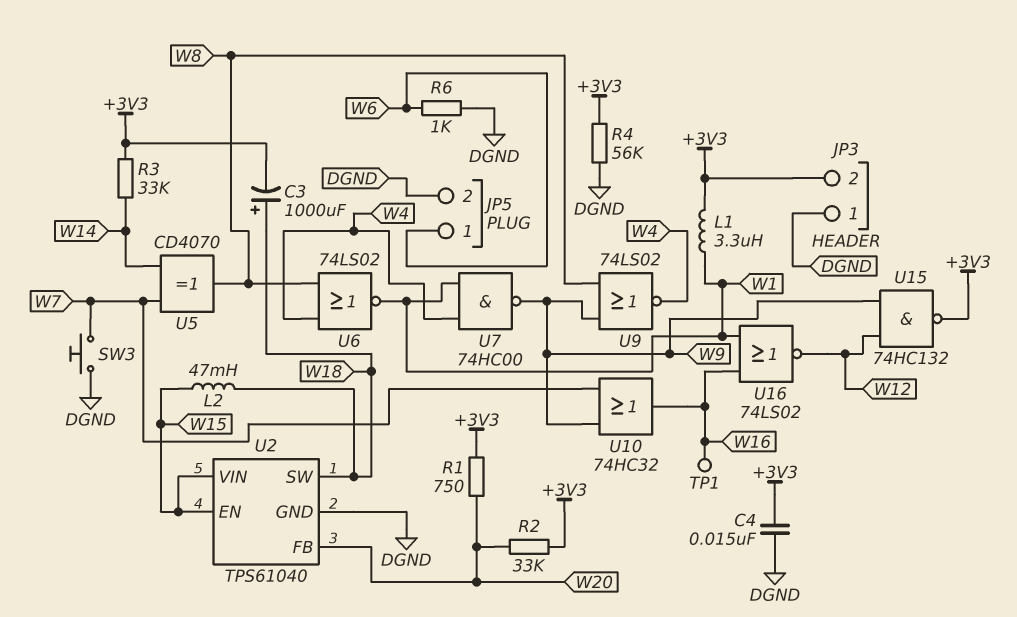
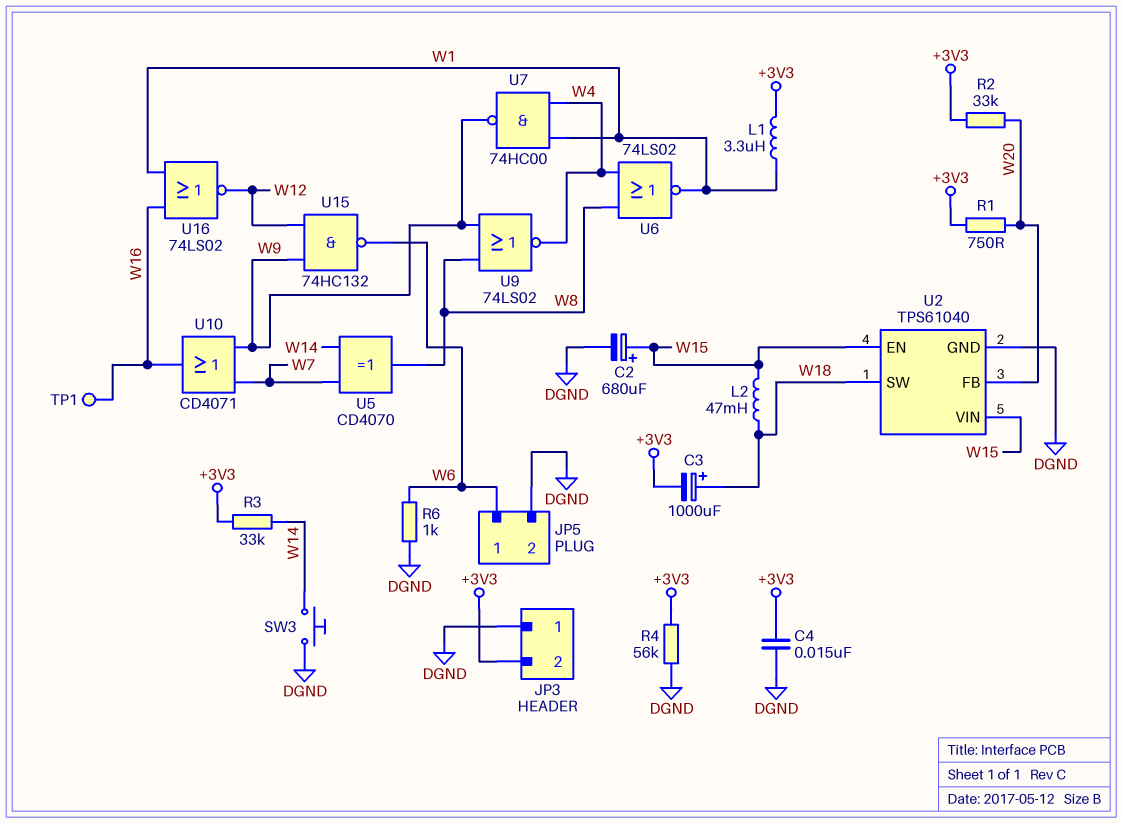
C2: none -> 680uF (plus W15, minus DGND)
SW3: button (DGND, W7) -> button (DGND, W14)
U10: OR 74HC32 (in W7, in W9, out W16) -> OR CD4071 (in W7, in W9, out W16)
U15: NAND 74HC132 (in W9, in W12, out +3V3) -> NAND 74HC132 (in W9, in W12, out W6)

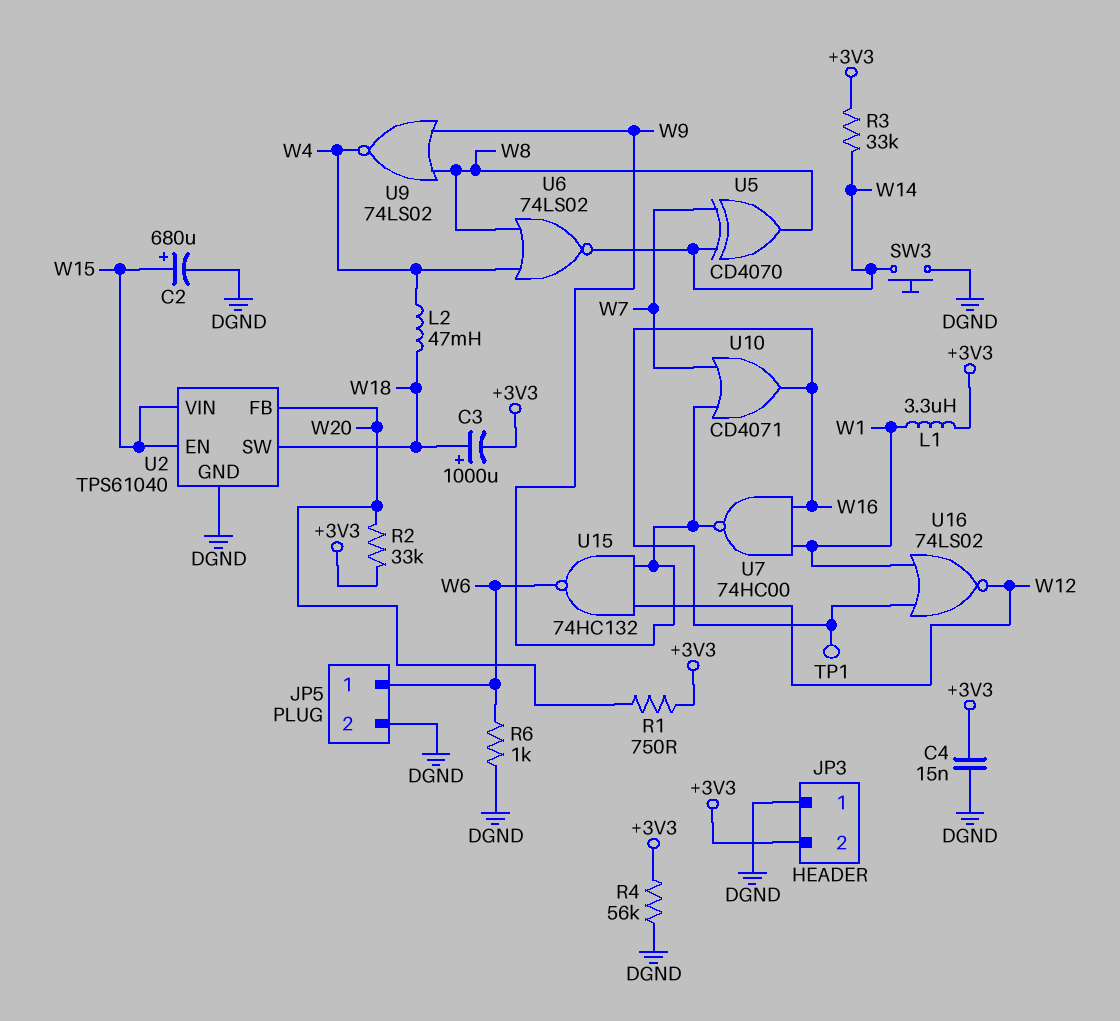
L2: 47mH (W15, W18) -> 47mH (W4, W18)
U6: NOR 74LS02 (in W4, in W8, out W1) -> NOR 74LS02 (in W4, in W8, out W14)
U7: NAND 74HC00 (in W1, in W4, out W9) -> NAND 74HC00 (in W1, in W16, out W9)

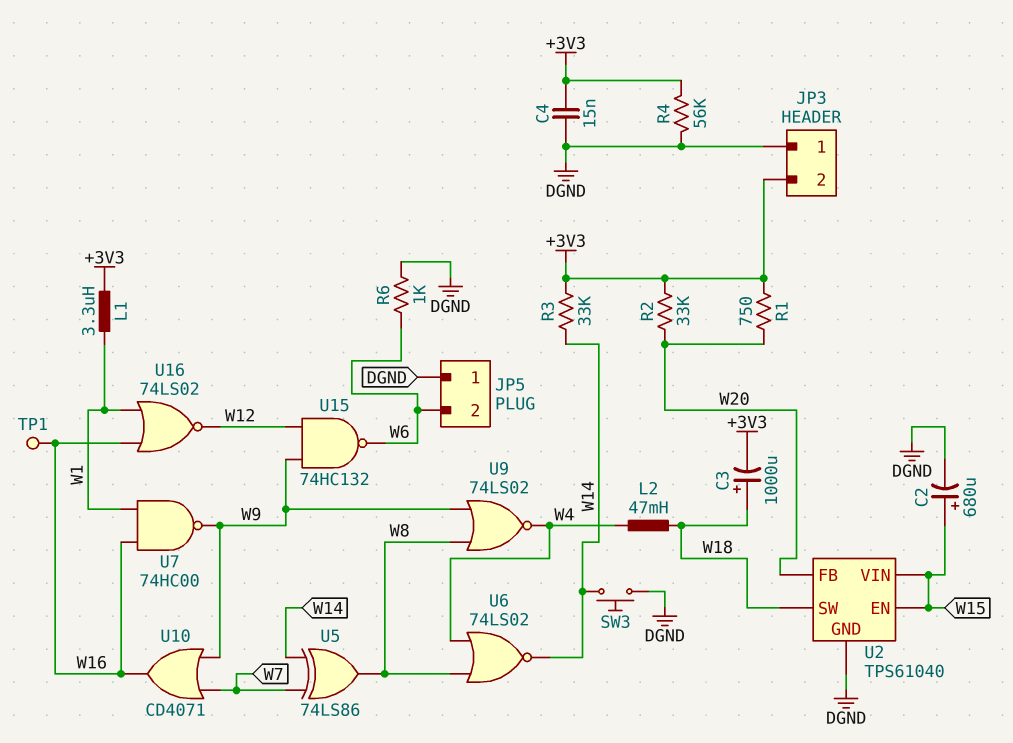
JP5 pin 1: W6 -> DGND
JP5 pin 2: DGND -> W6
U5: XOR CD4070 (in W7, in W14, out W8) -> XOR 74LS86 (in W7, in W14, out W8)

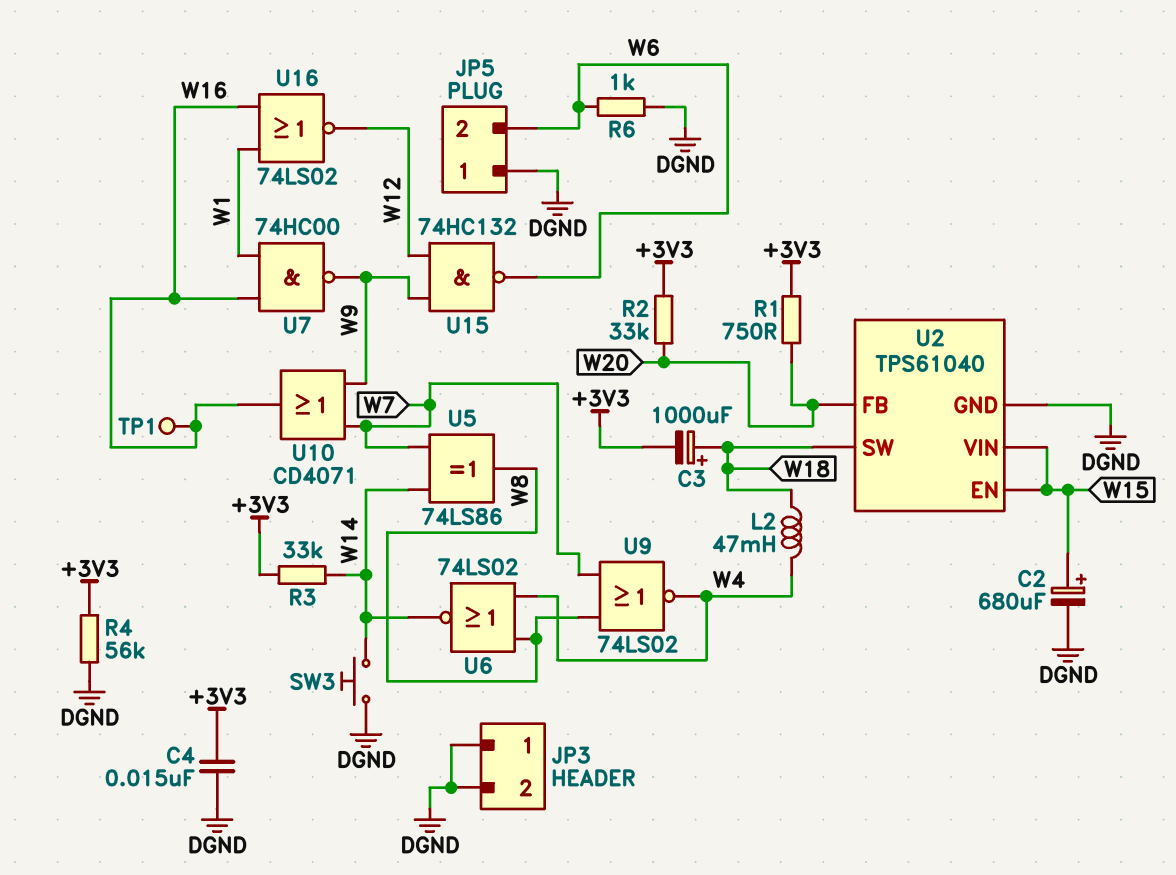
JP3 pin 2: +3V3 -> DGND
L1: 3.3uH (+3V3, W1) -> none
U9: NOR 74LS02 (in W8, in W9, out W4) -> NOR 74LS02 (in W7, in W8, out W4)

